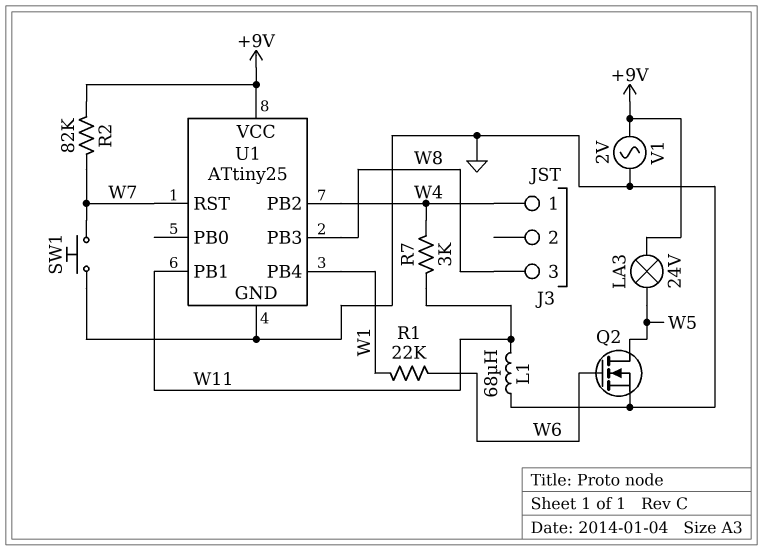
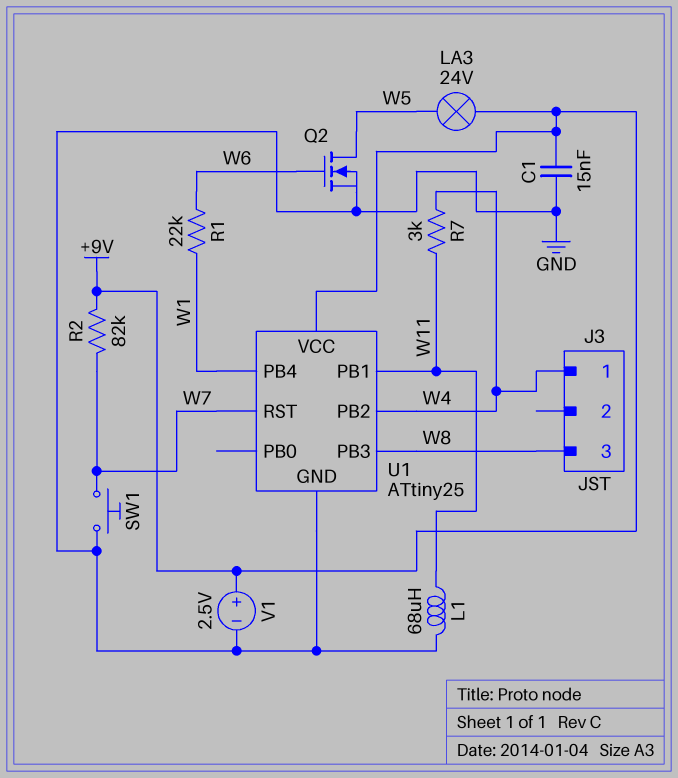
C1: none -> 15nF (+9V, GND)
V1: AC 2V (+9V, GND) -> 2.5V (plus +9V, minus GND)

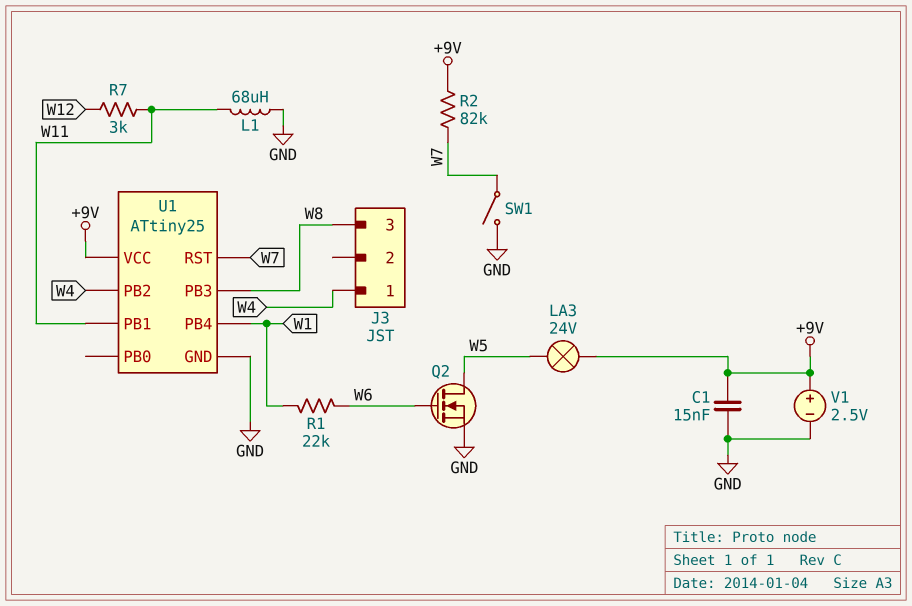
R7: 3k (W4, W11) -> 3k (W11, W12)
SW1: button (GND, W7) -> switch (GND, W7)

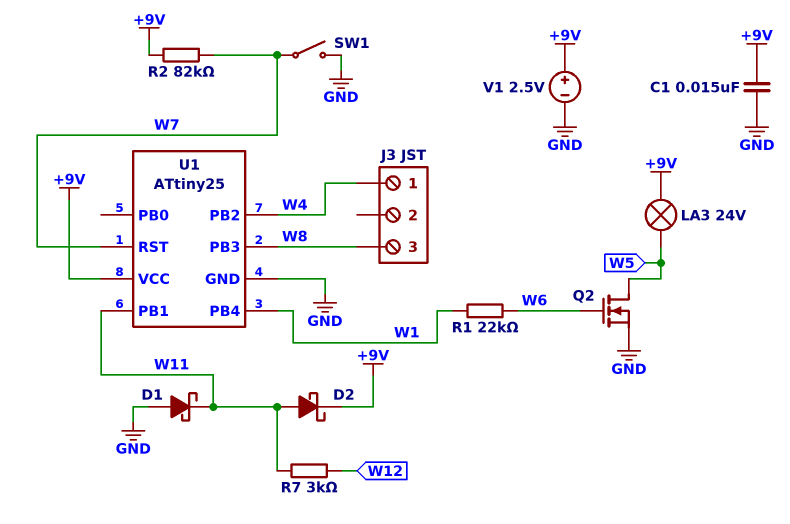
D1: none -> schottky (A GND, K W11)
D2: none -> schottky (A W11, K +9V)
L1: 68uH (GND, W11) -> none

